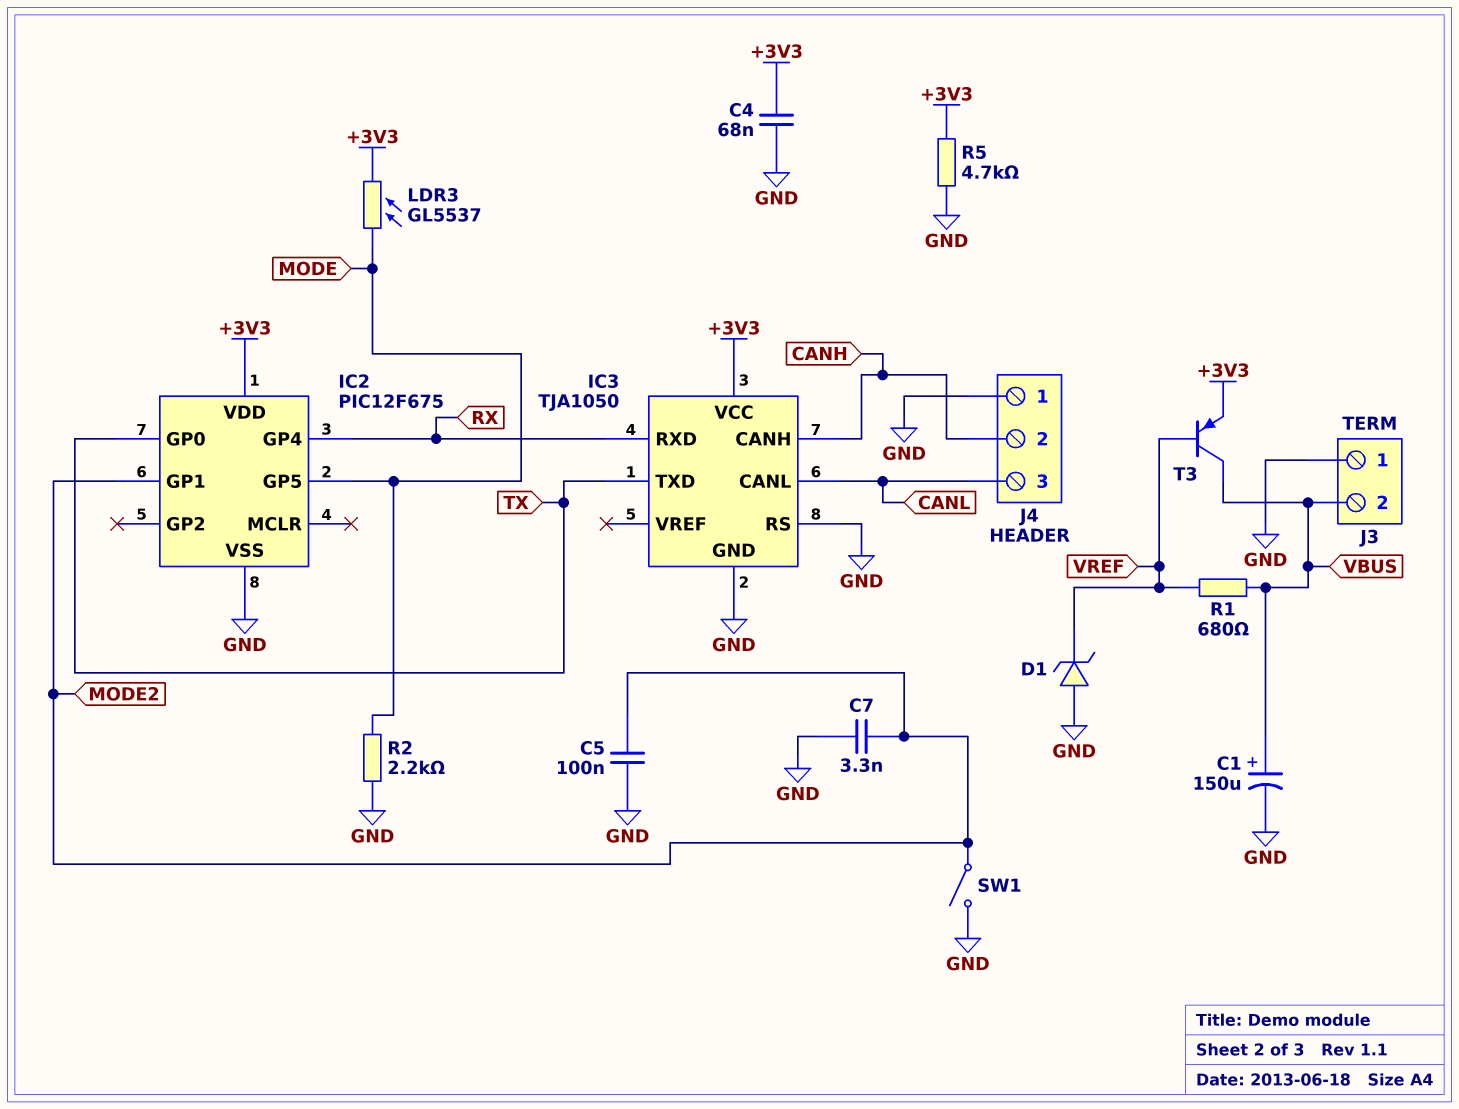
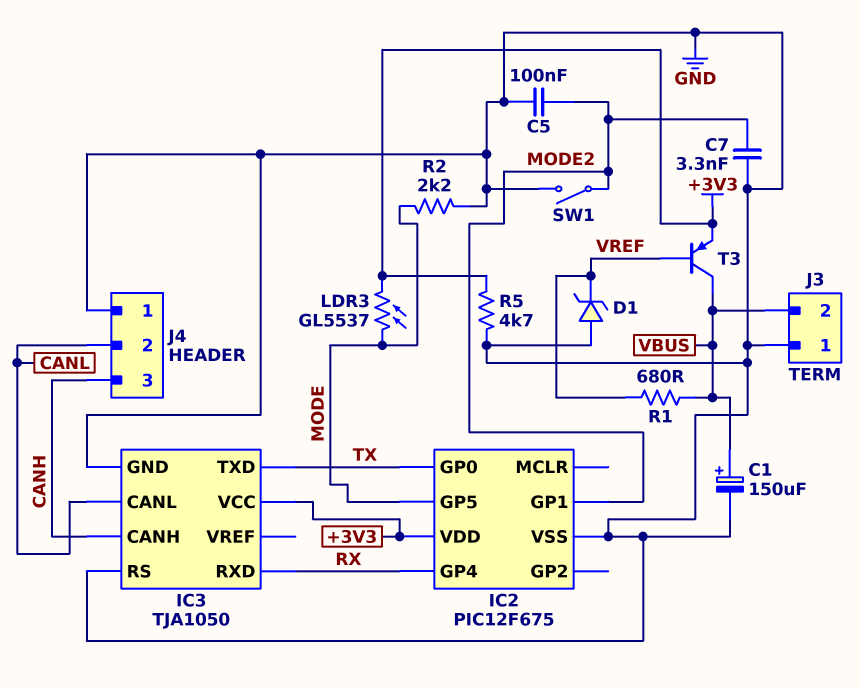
C4: 68nF (+3V3, GND) -> none
J4 pin 2: CANH -> CANL
J4 pin 3: CANL -> CANH

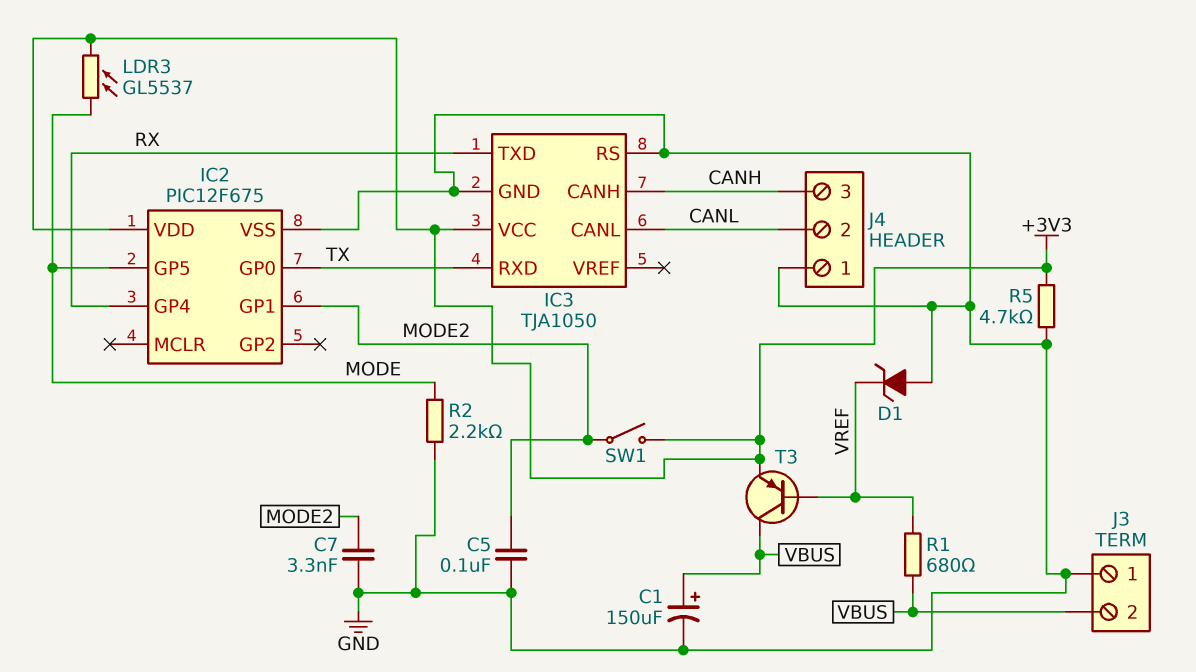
IC3 pin RXD: RX -> TX
IC3 pin TXD: TX -> RX
SW1: switch (GND, MODE2) -> switch (+3V3, MODE2)

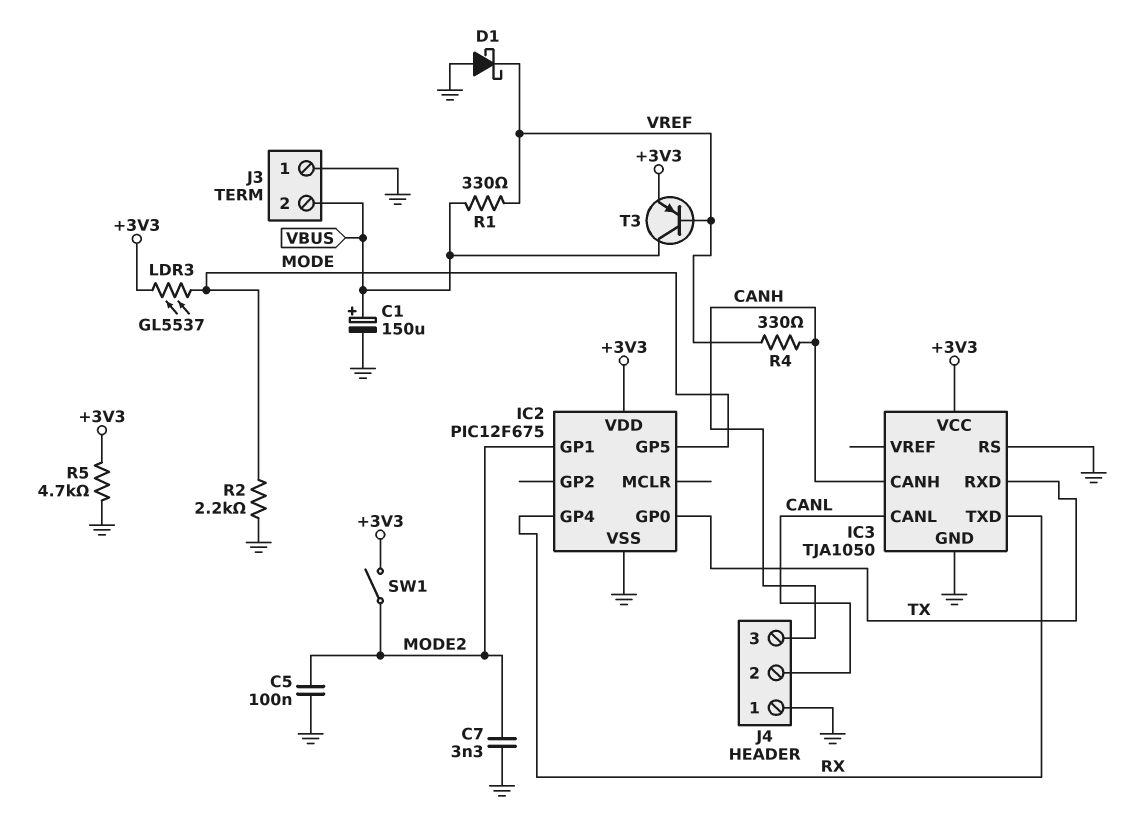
D1: zener (A GND, K VREF) -> schottky (A GND, K VREF)
R1: 680 (VBUS, VREF) -> 330 (VBUS, VREF)
R4: none -> 330 (CANH, VREF)

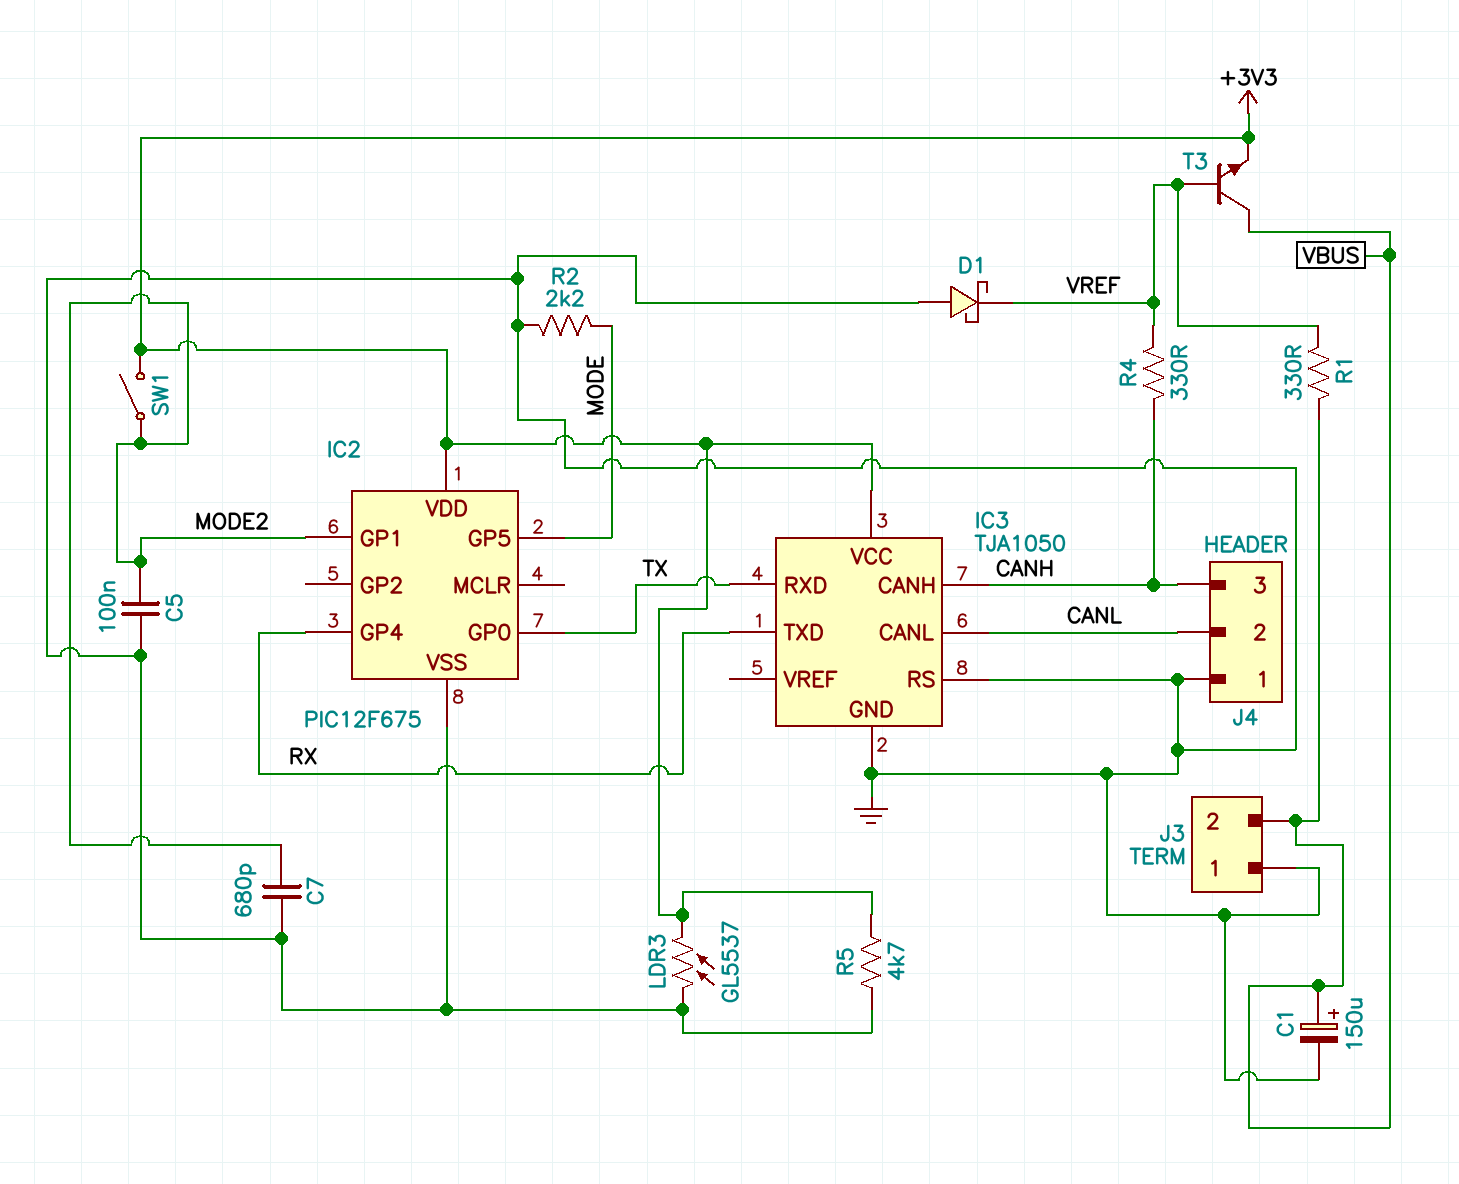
C7: 3.3nF (GND, MODE2) -> 680pF (GND, MODE2)
LDR3: GL5537 (+3V3, MODE) -> GL5537 (+3V3, GND)
T3: PNP (B VREF, C VBUS, E +3V3) -> NPN (B VREF, C VBUS, E +3V3)

